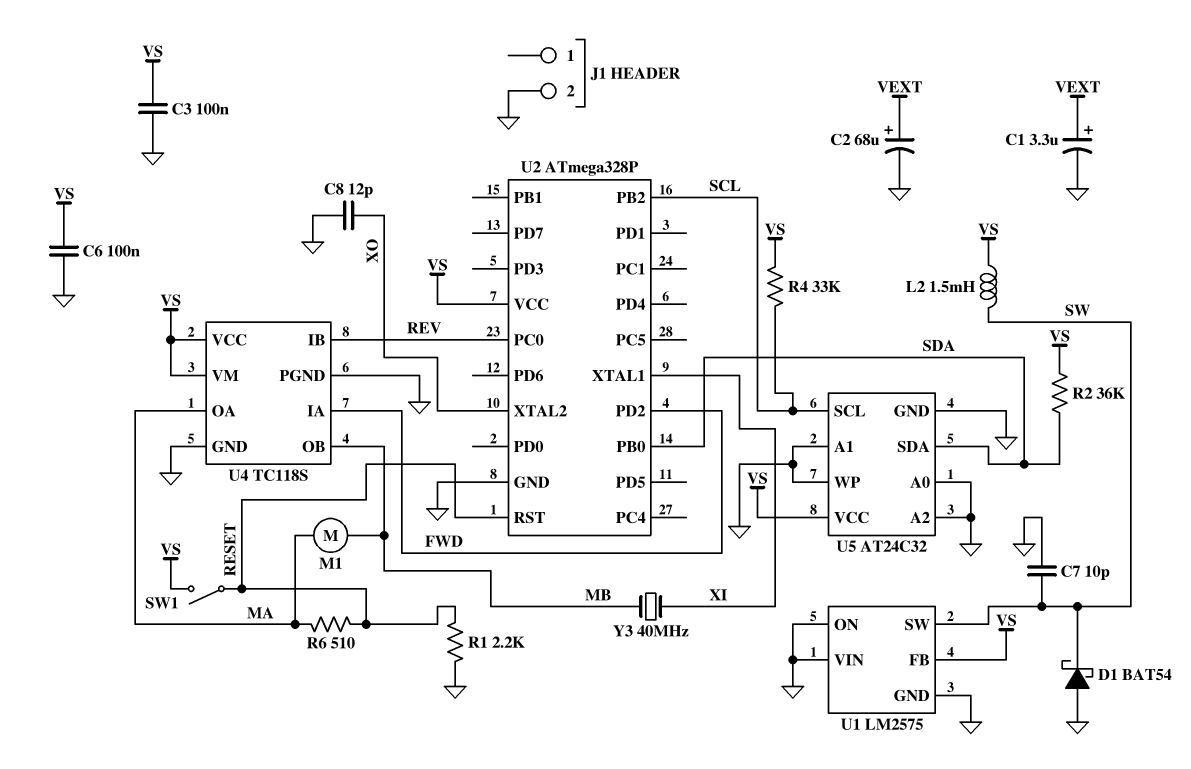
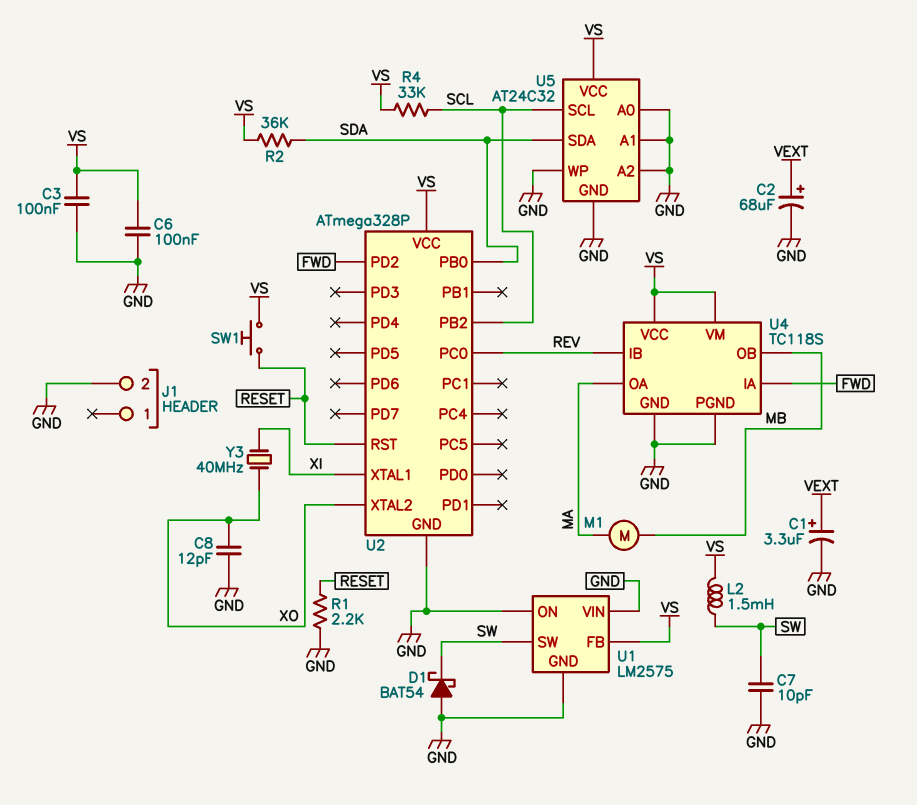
R6: 510 (MA, RESET) -> none
SW1: switch (RESET, VS) -> button (RESET, VS)
Y3: 40MHz (MB, XI) -> 40MHz (XI, XO)

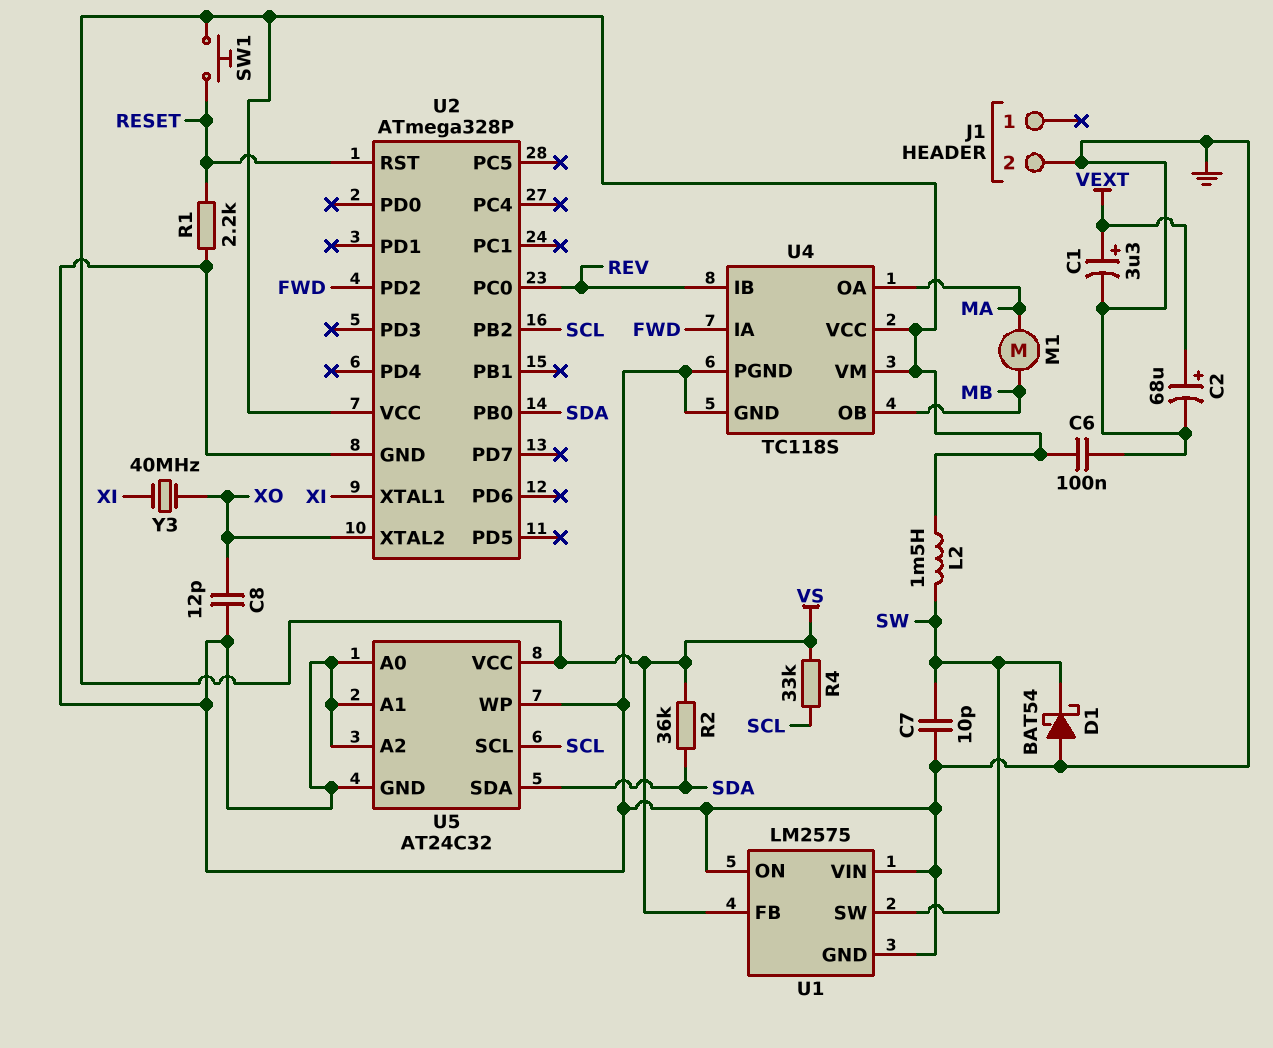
C3: 100nF (GND, VS) -> none

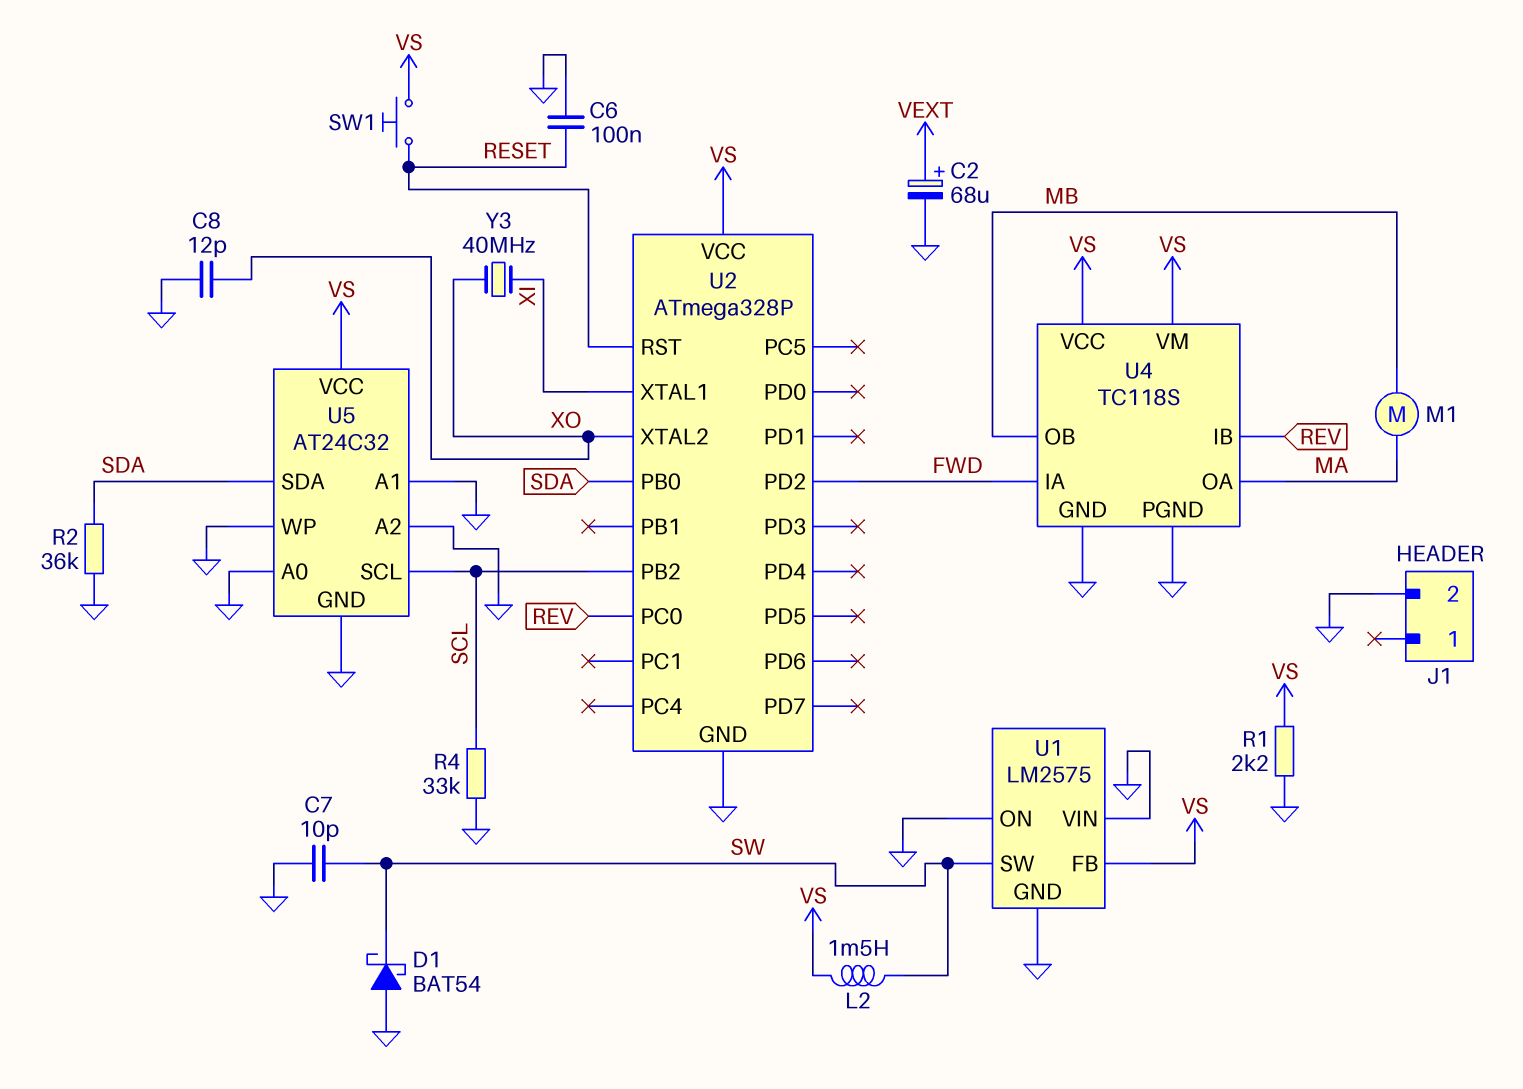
C1: 3.3uF (plus VEXT, minus GND) -> none
C6: 100nF (GND, VS) -> 100nF (GND, RESET)
R1: 2.2k (GND, RESET) -> 2.2k (GND, VS)
R2: 36k (SDA, VS) -> 36k (GND, SDA)
R4: 33k (SCL, VS) -> 33k (GND, SCL)

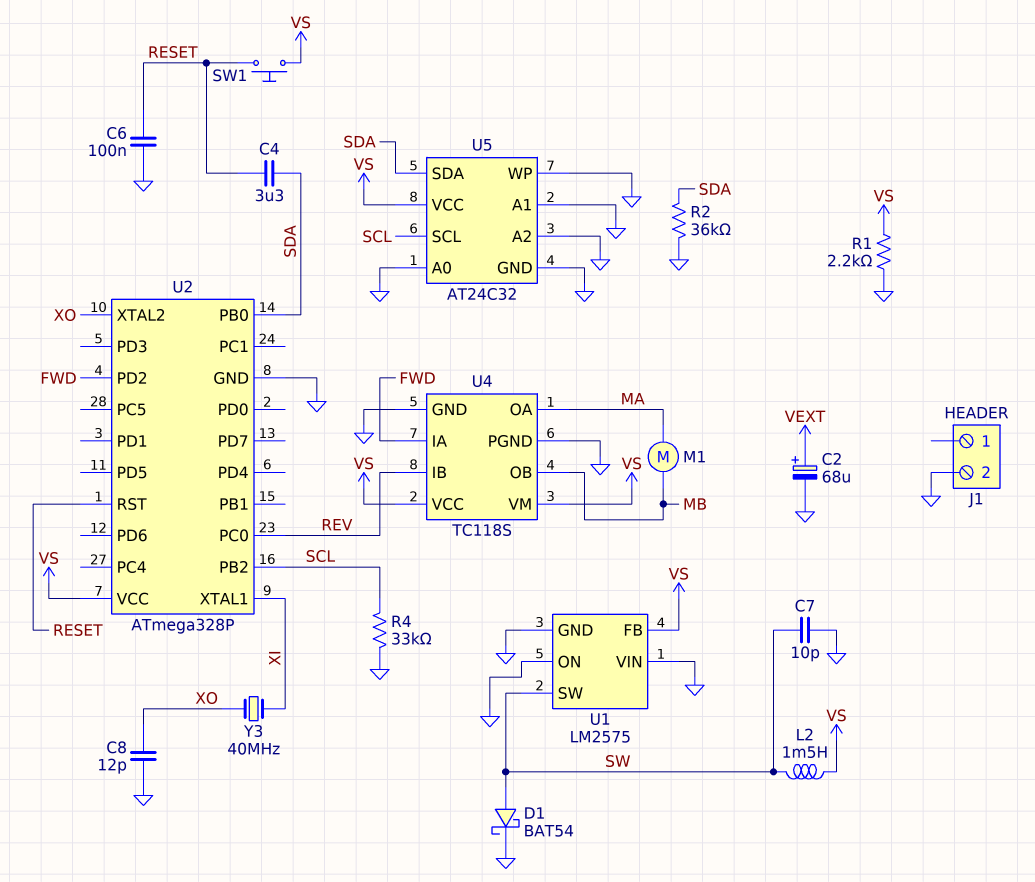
C4: none -> 3.3uF (RESET, SDA)
D1: schottky BAT54 (A GND, K SW) -> schottky BAT54 (A SW, K GND)

